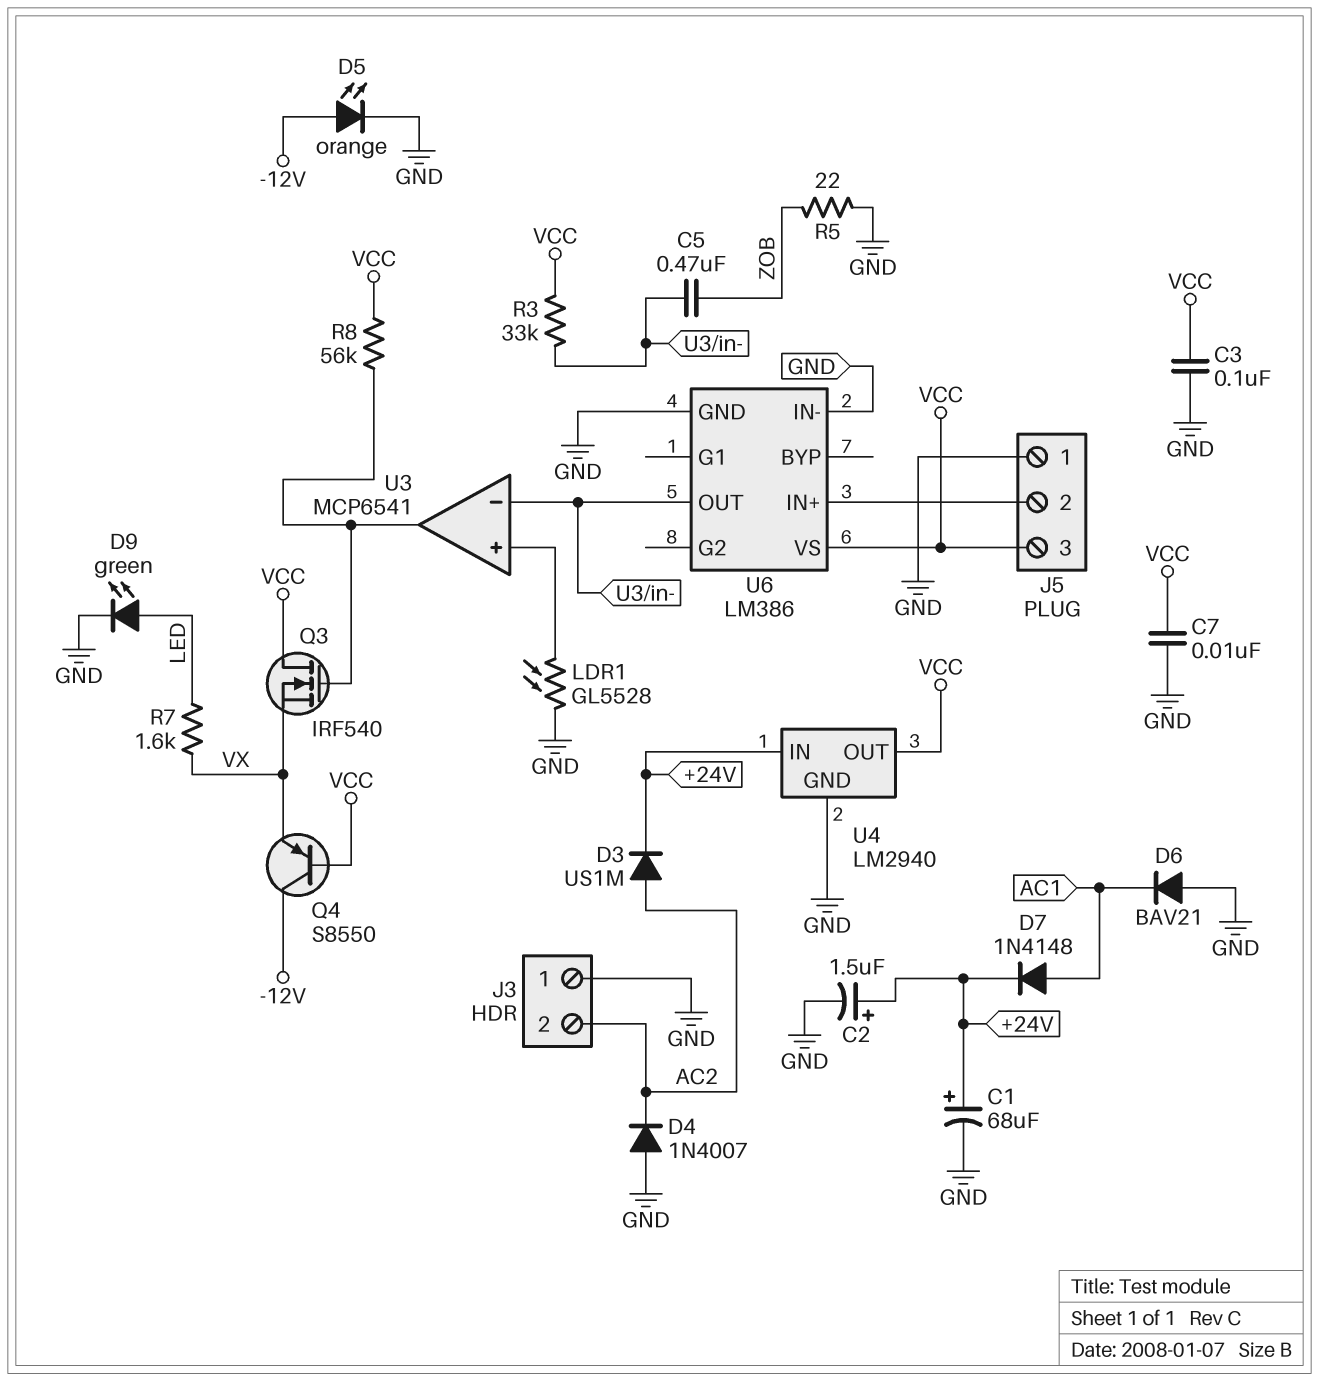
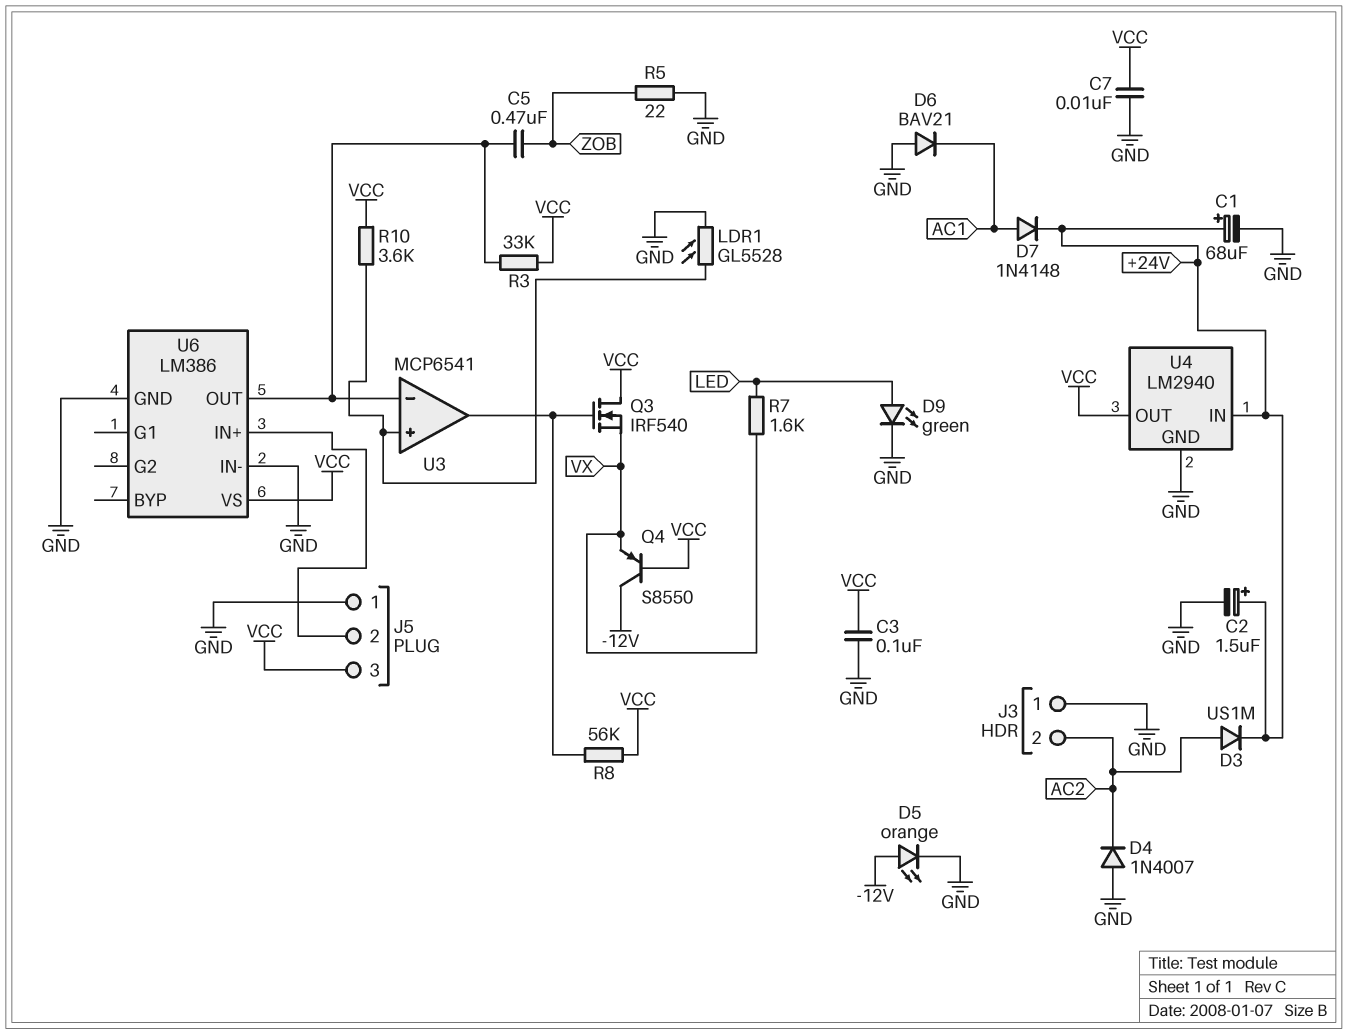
R10: none -> 3.6k (U3/in+, VCC)

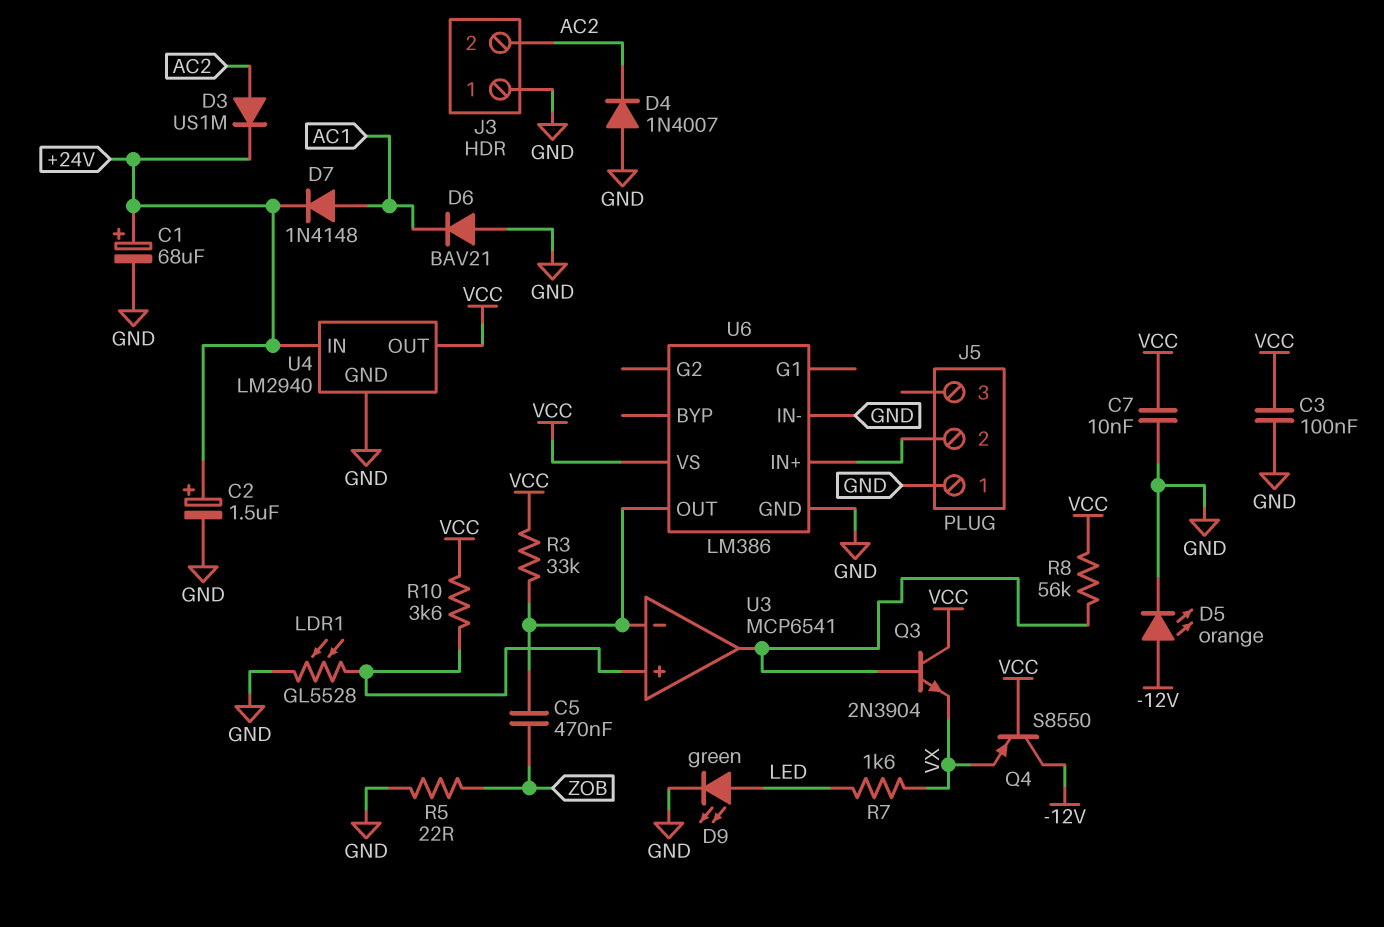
J5 pin 3: VCC -> none
Q3: NMOS IRF540 (G U3/out, D VCC, S VX) -> NPN 2N3904 (B U3/out, C VCC, E VX)

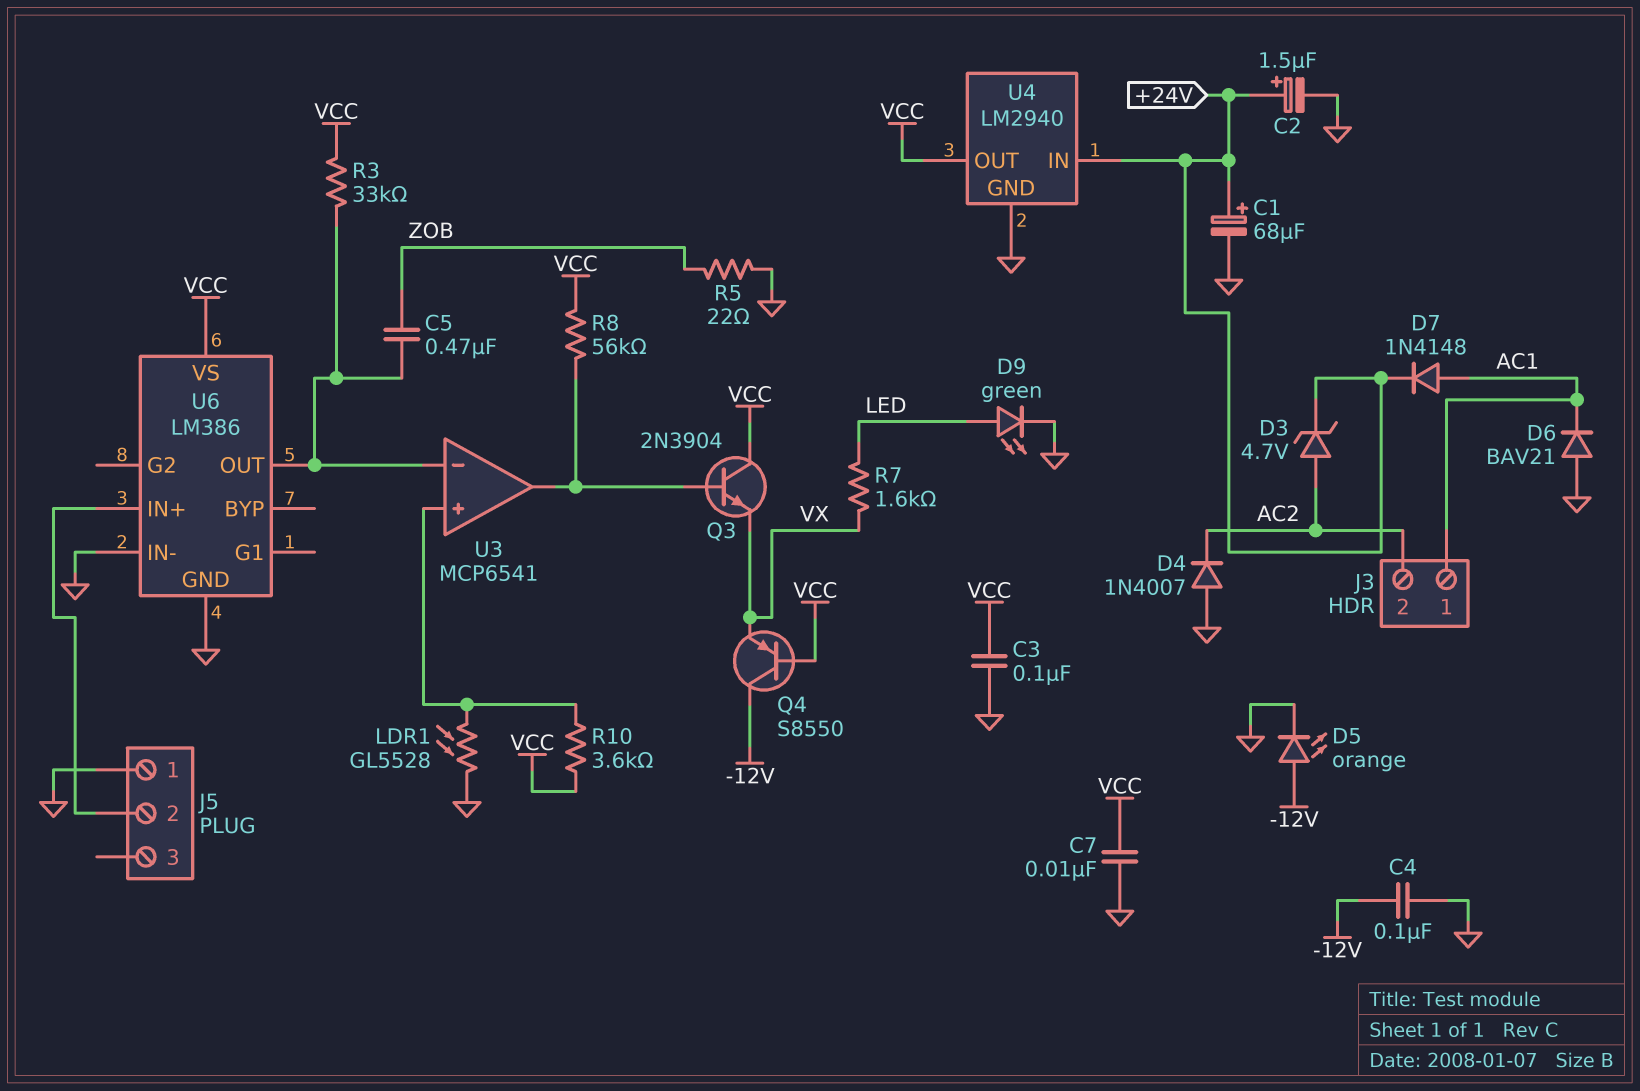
C4: none -> 100nF (-12V, GND)
D3: diode US1M (A AC2, K +24V) -> zener 4.7V (A AC2, K +24V)
J3 pin 1: GND -> AC1

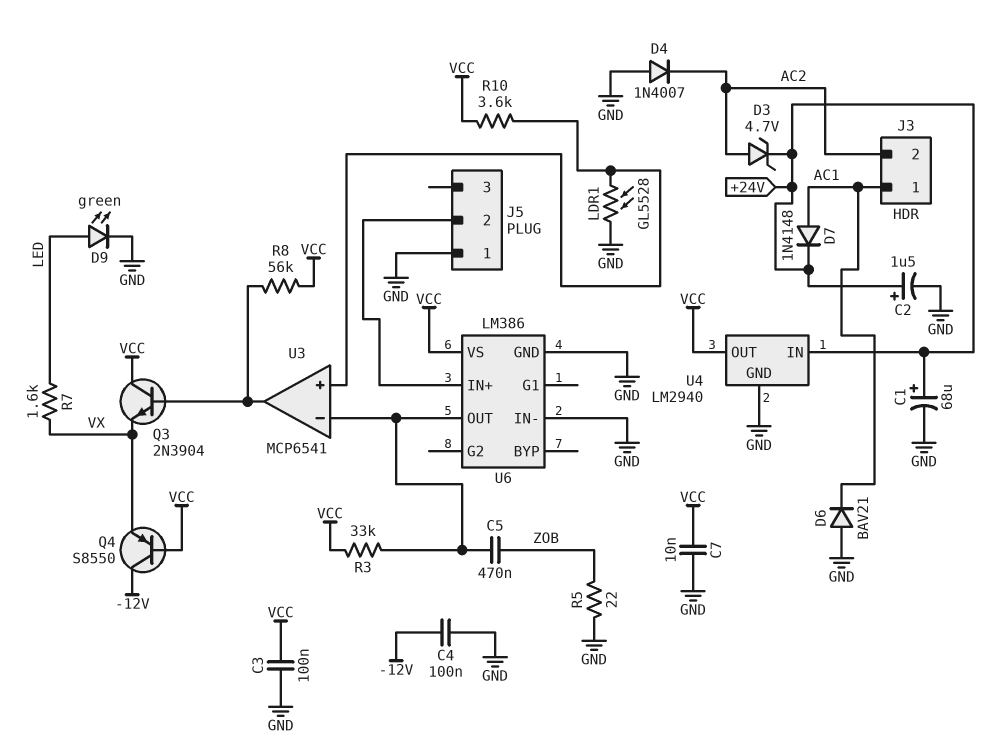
D5: LED orange (A -12V, K GND) -> none

